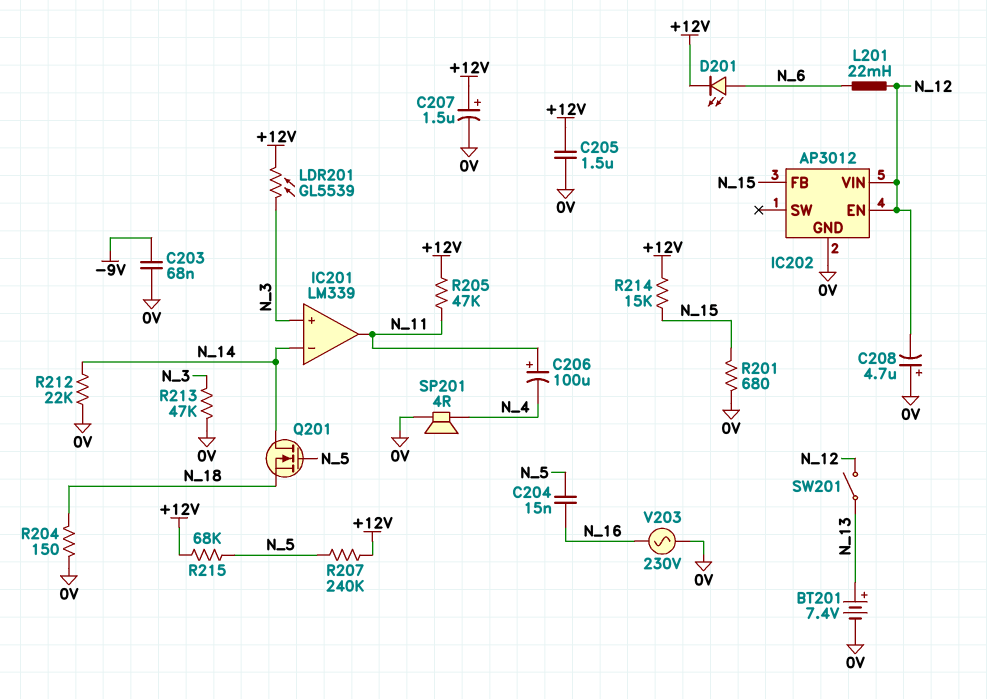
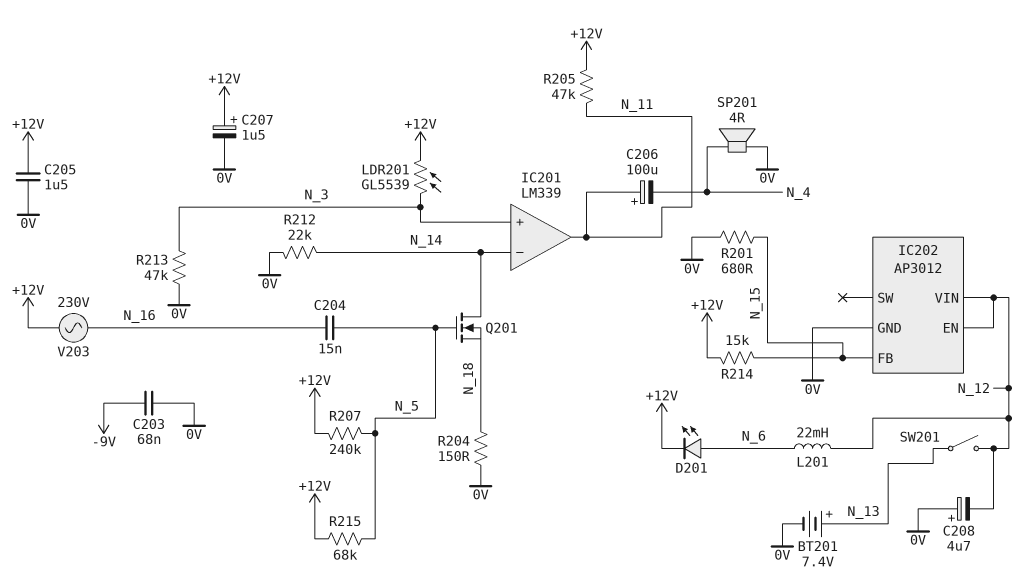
V203: AC 230V (0V, N_16) -> AC 230V (+12V, N_16)

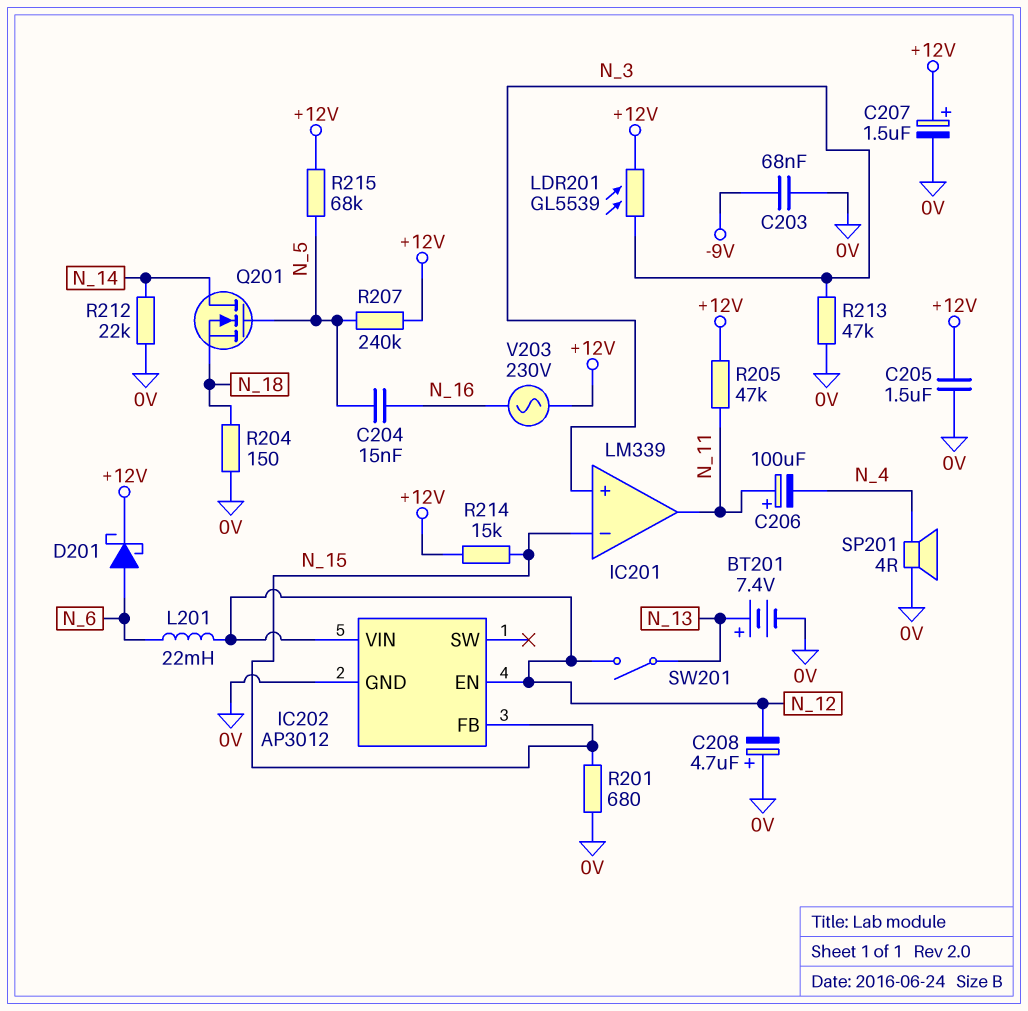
D201: LED (A N_6, K +12V) -> schottky (A N_6, K +12V)
IC201 pin in-: N_14 -> N_15

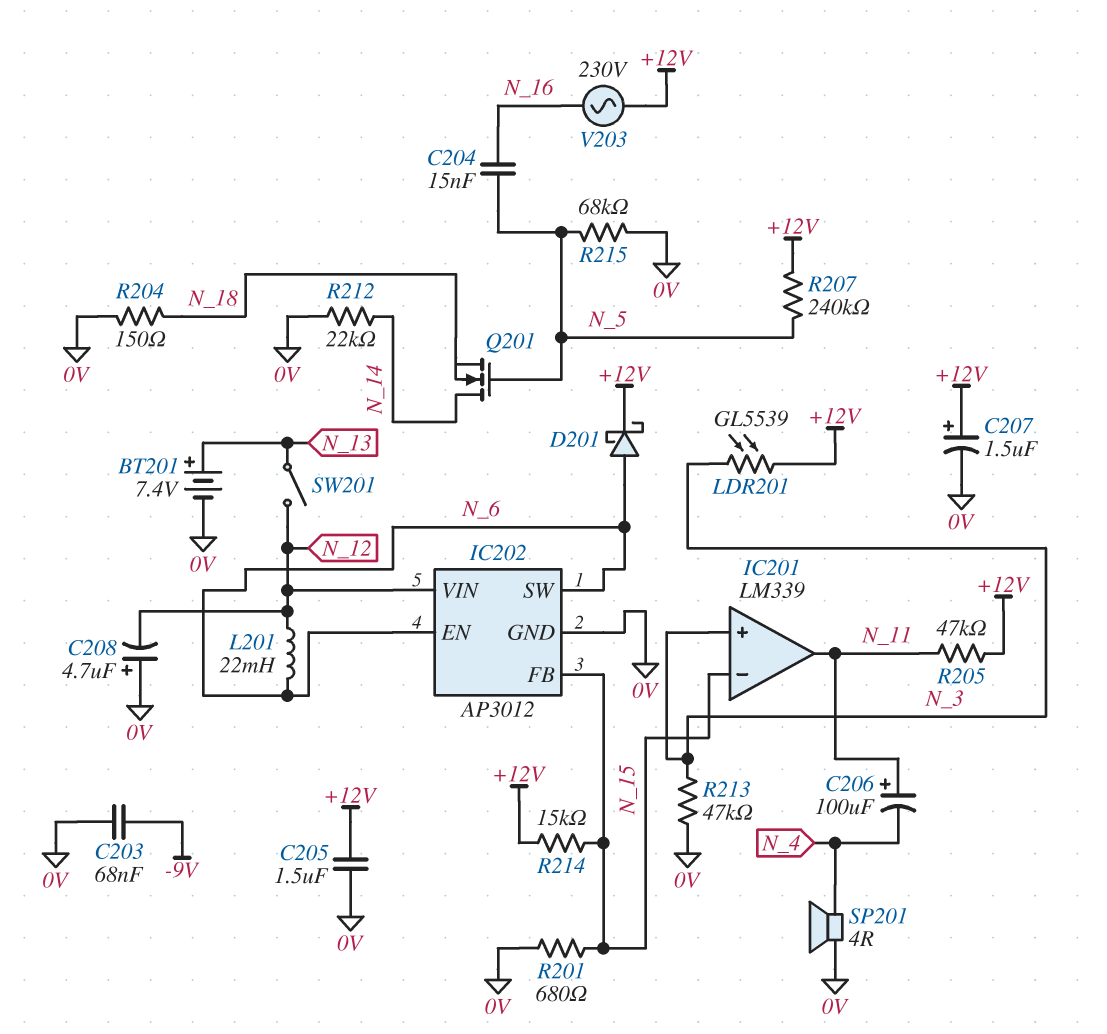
IC202 pin EN: N_12 -> N_6
IC202 pin SW: none -> N_6
R215: 68k (+12V, N_5) -> 68k (0V, N_5)

